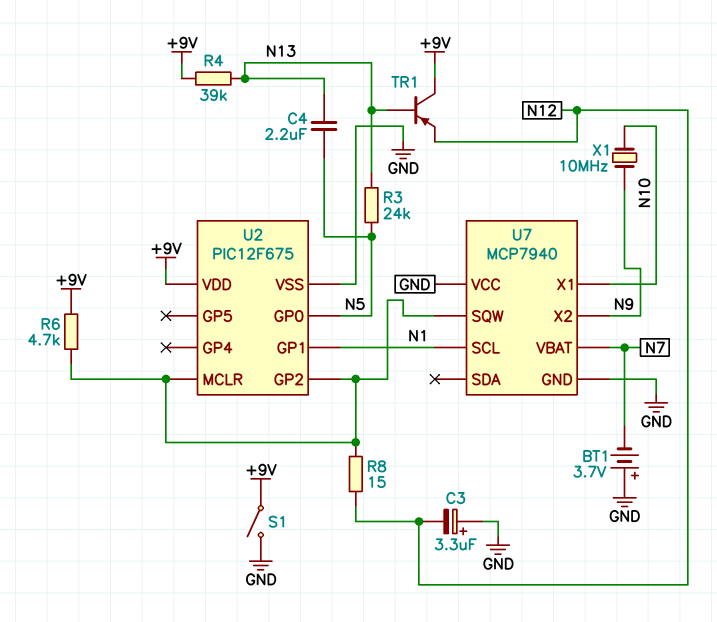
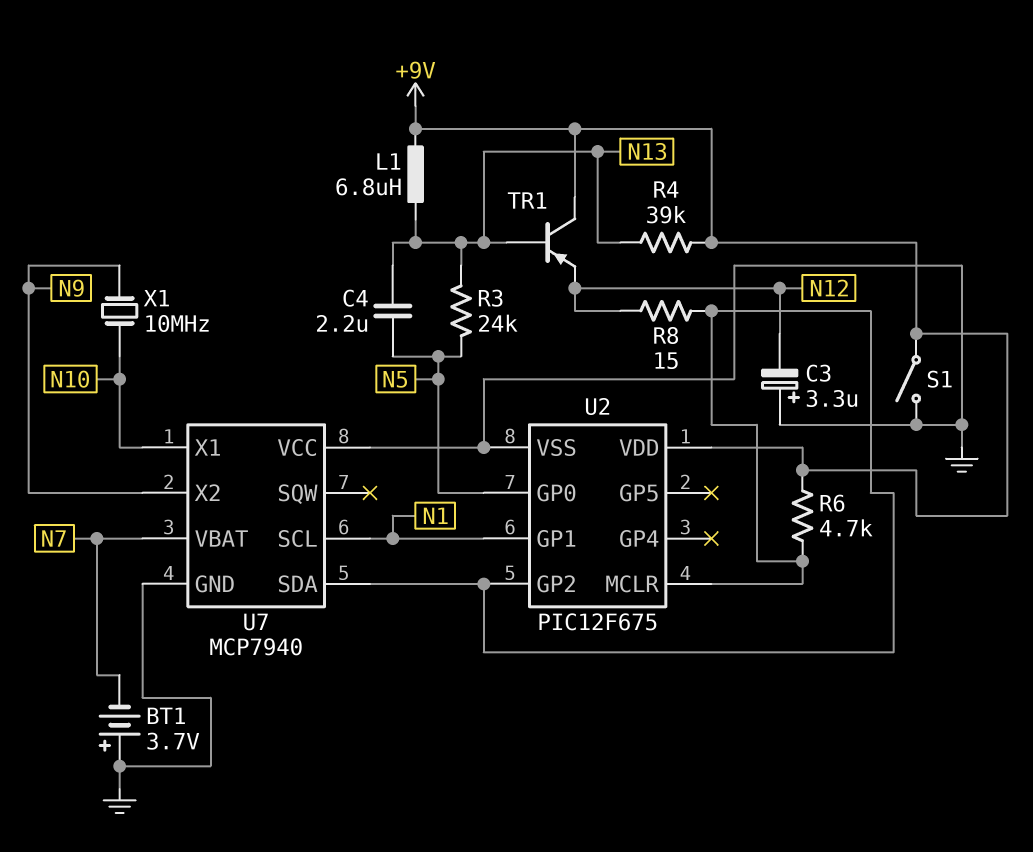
L1: none -> 6.8uH (+9V, N13)
U7 pin SDA: none -> U2/GP2
U7 pin SQW: U2/GP2 -> none

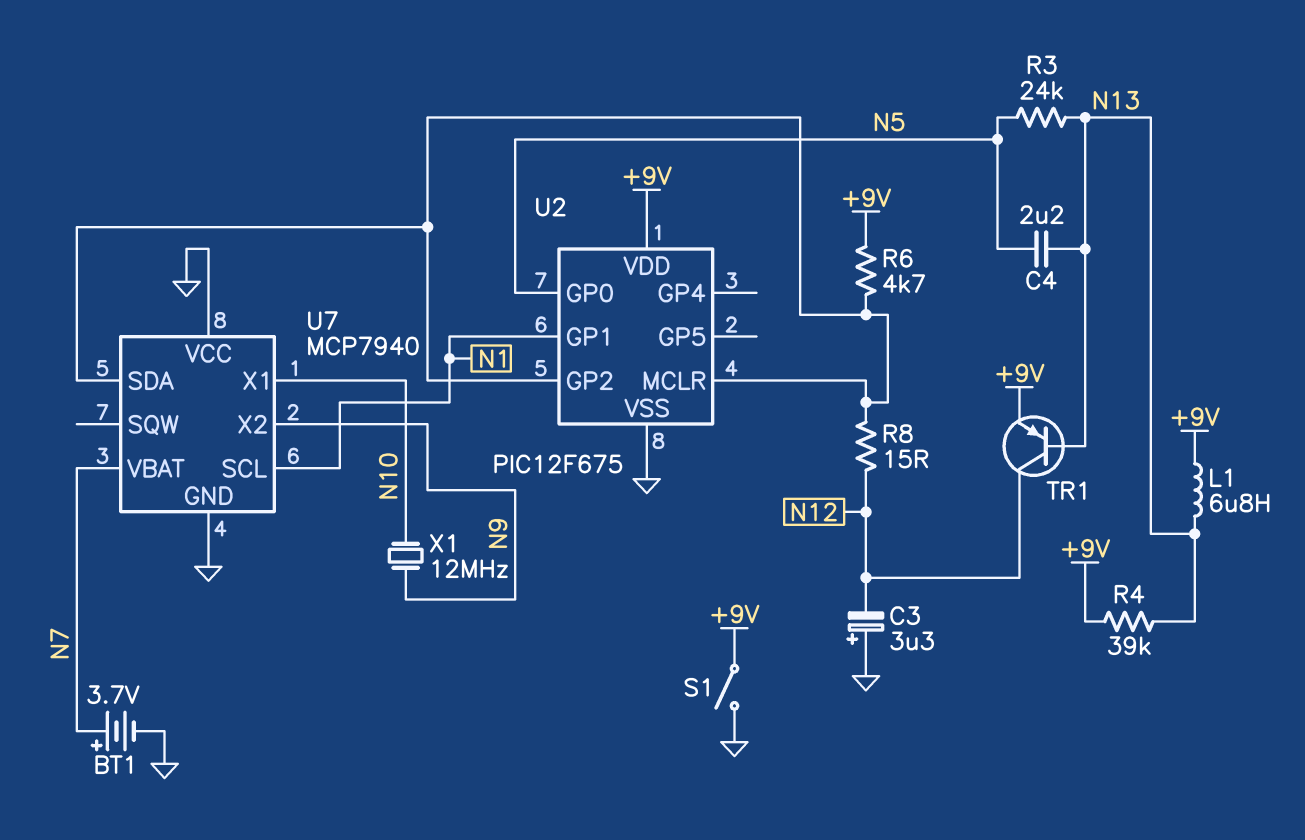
BT1: 3.7V (plus GND, minus N7) -> 3.7V (plus N7, minus GND)
TR1: PNP (B N13, C +9V, E N12) -> PNP (B N13, C N12, E +9V)
X1: 10MHz (N9, N10) -> 12MHz (N9, N10)

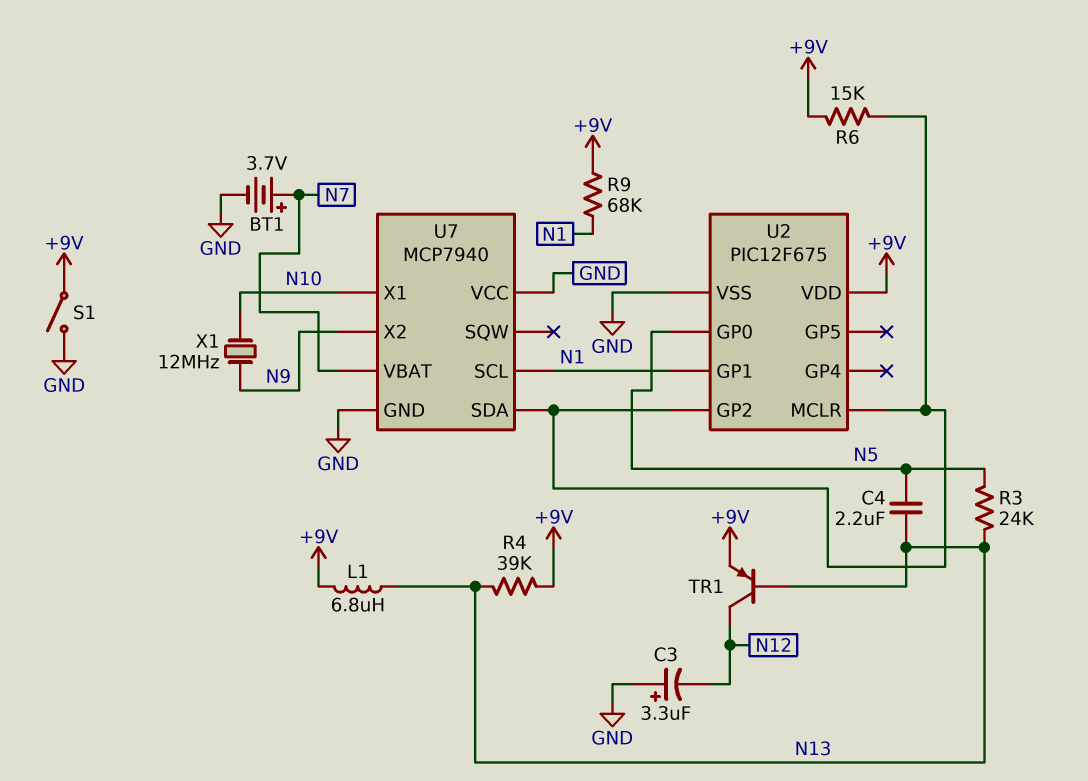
R6: 4.7k (+9V, U2/GP2) -> 15k (+9V, U2/GP2)
R8: 15 (N12, U2/GP2) -> none
R9: none -> 68k (+9V, N1)

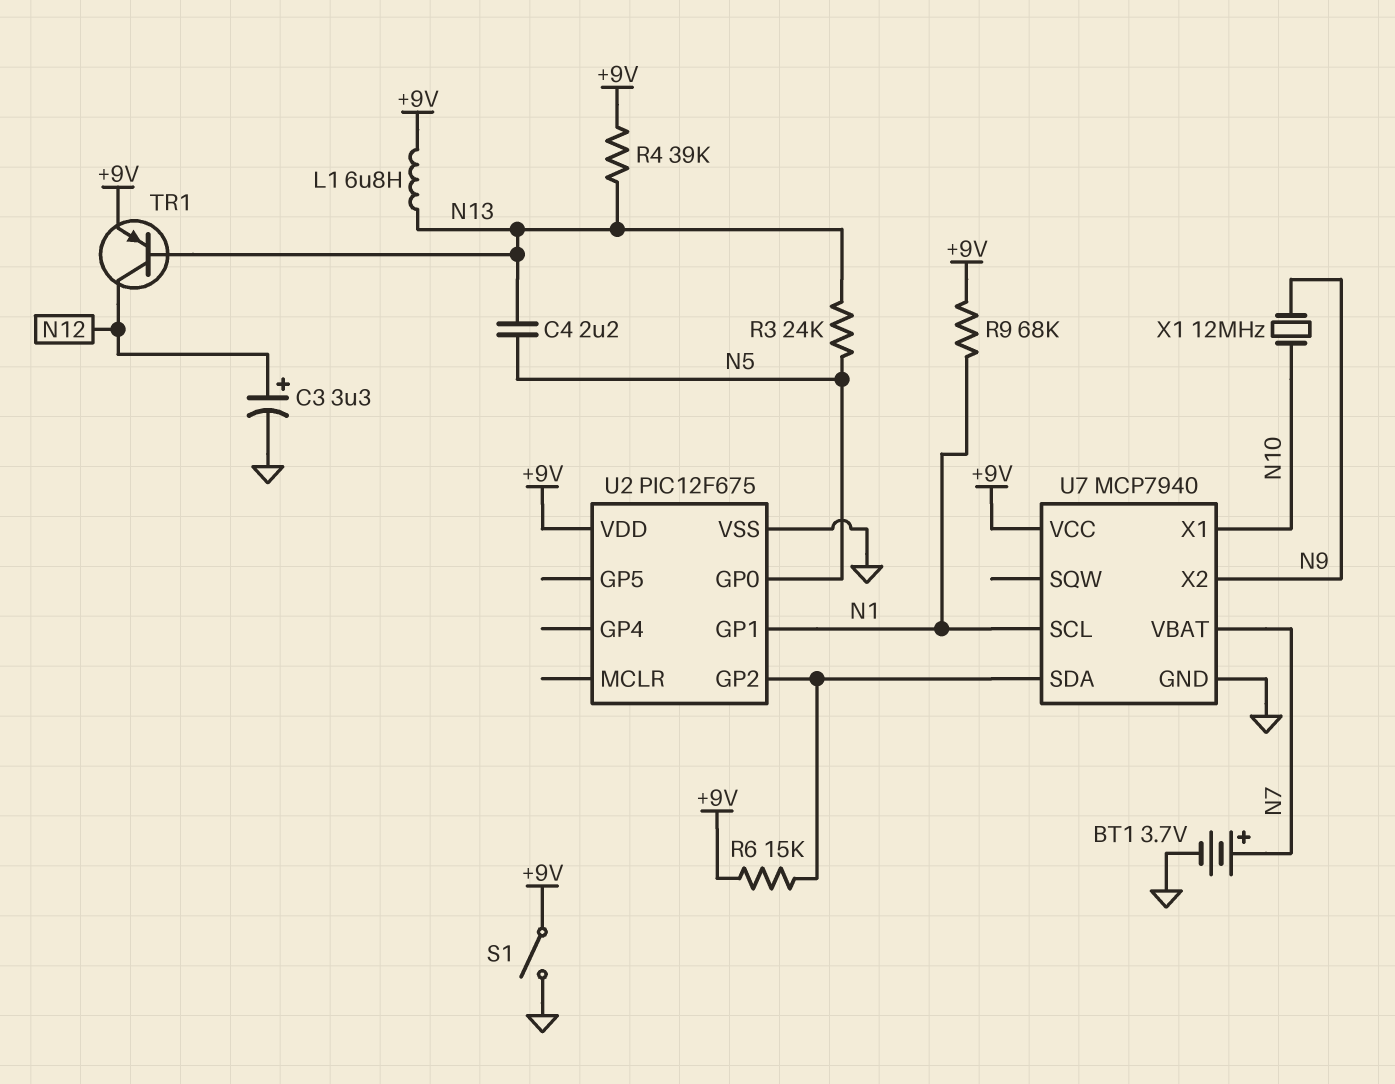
C3: 3.3uF (plus GND, minus N12) -> 3.3uF (plus N12, minus GND)
U2 pin MCLR: U2/GP2 -> none
U7 pin VCC: GND -> +9V

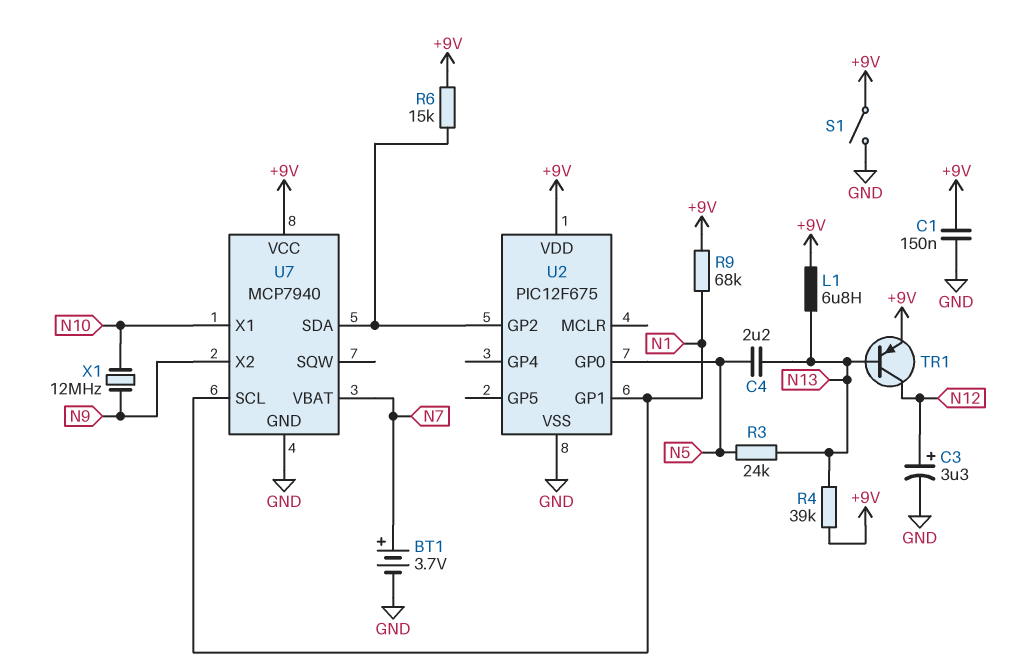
C1: none -> 150nF (+9V, GND)

